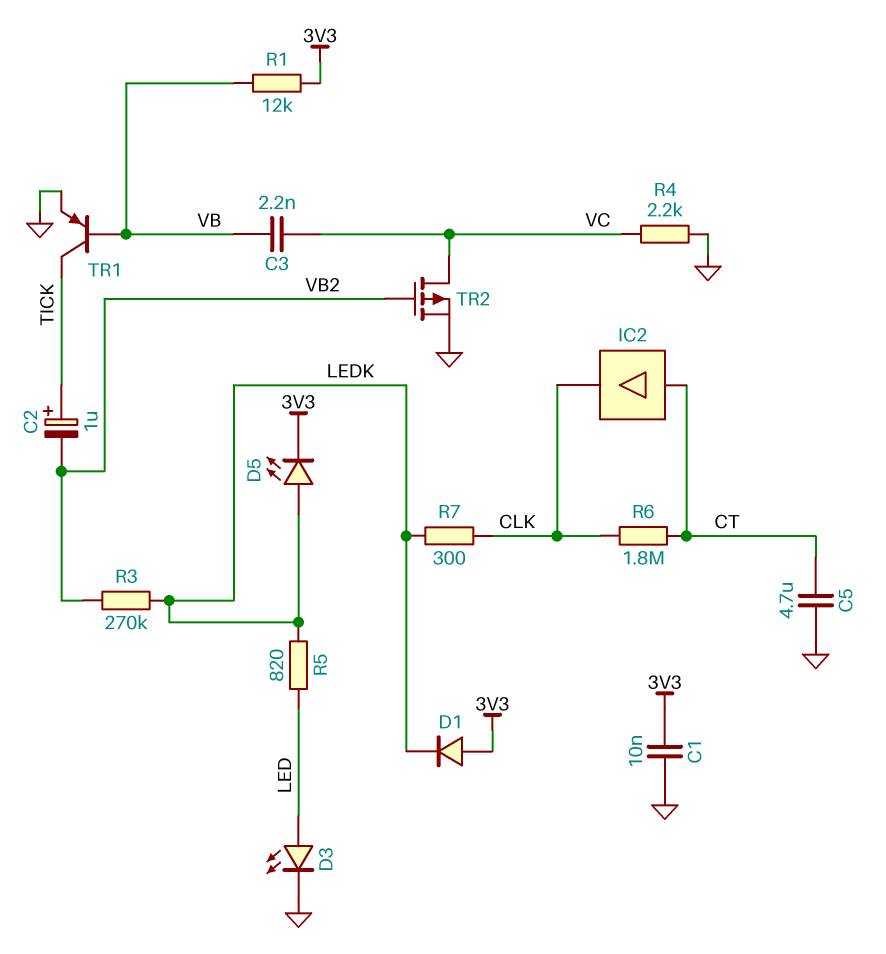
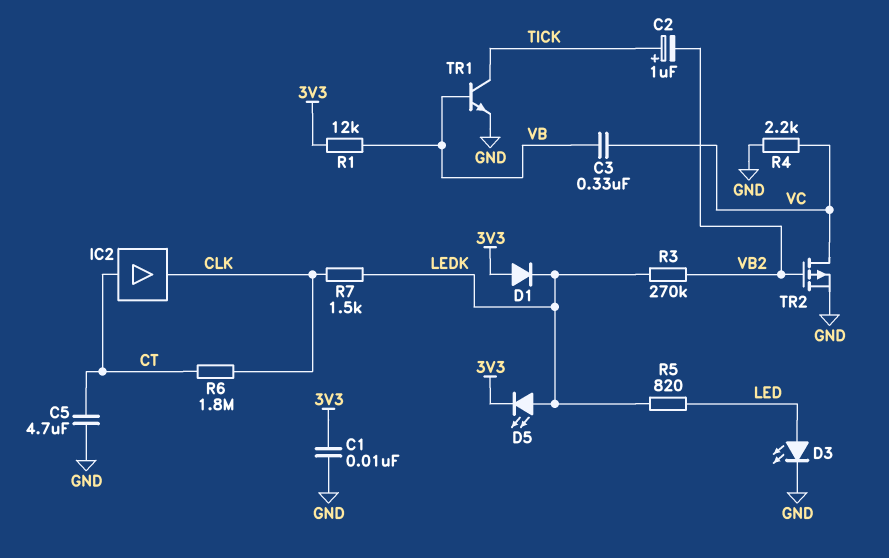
C3: 2.2nF (VB, VC) -> 330nF (VB, VC)
R7: 300 (CLK, LEDK) -> 1.5k (CLK, LEDK)
TR1: PNP (B VB, C TICK, E GND) -> NPN (B VB, C TICK, E GND)

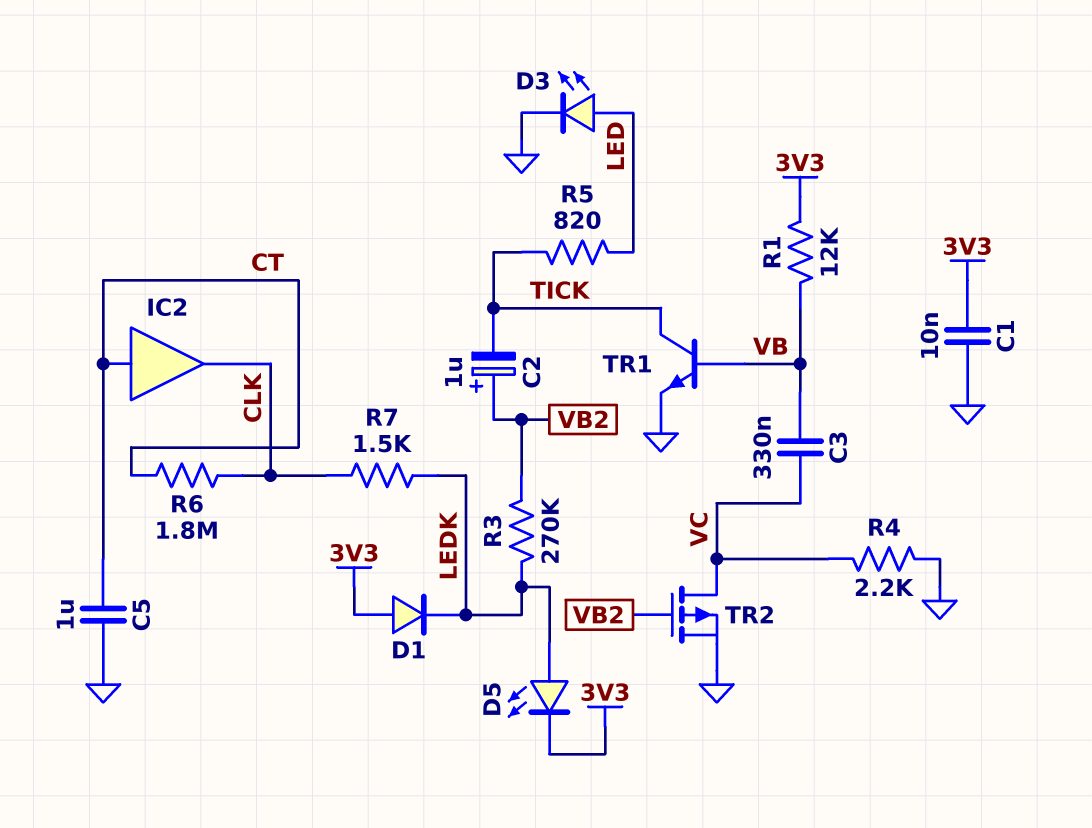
C2: 1uF (plus TICK, minus VB2) -> 1uF (plus VB2, minus TICK)
C5: 4.7uF (CT, GND) -> 1uF (CT, GND)
R5: 820 (LED, LEDK) -> 820 (LED, TICK)

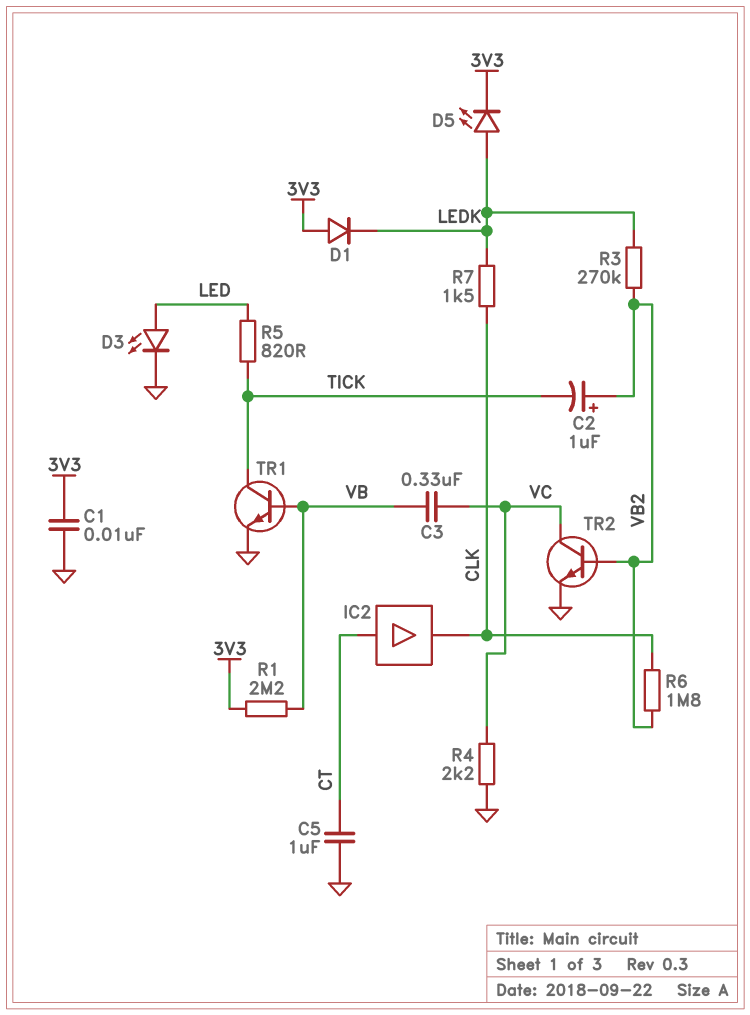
R1: 12k (3V3, VB) -> 2.2M (3V3, VB)
R6: 1.8M (CLK, CT) -> 1.8M (CLK, VB2)
TR2: PMOS (G VB2, D VC, S GND) -> NPN (B VB2, C VC, E GND)

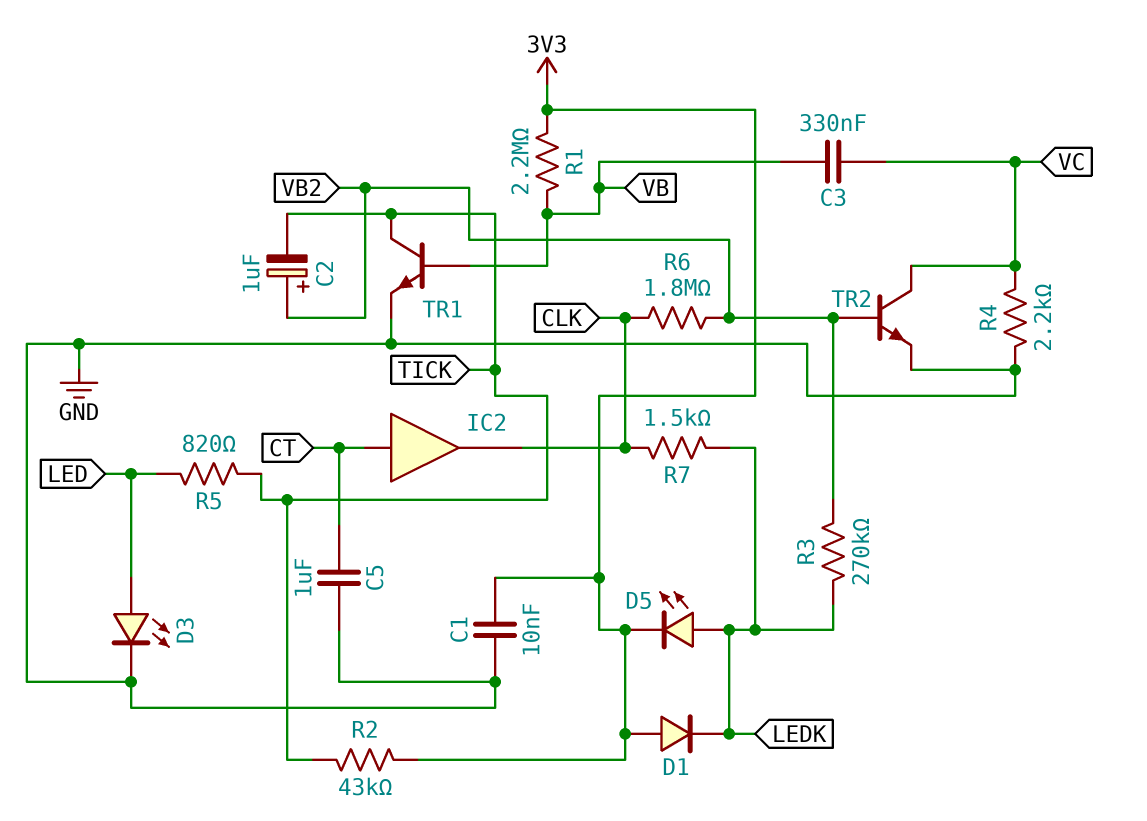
R2: none -> 43k (3V3, TICK)

